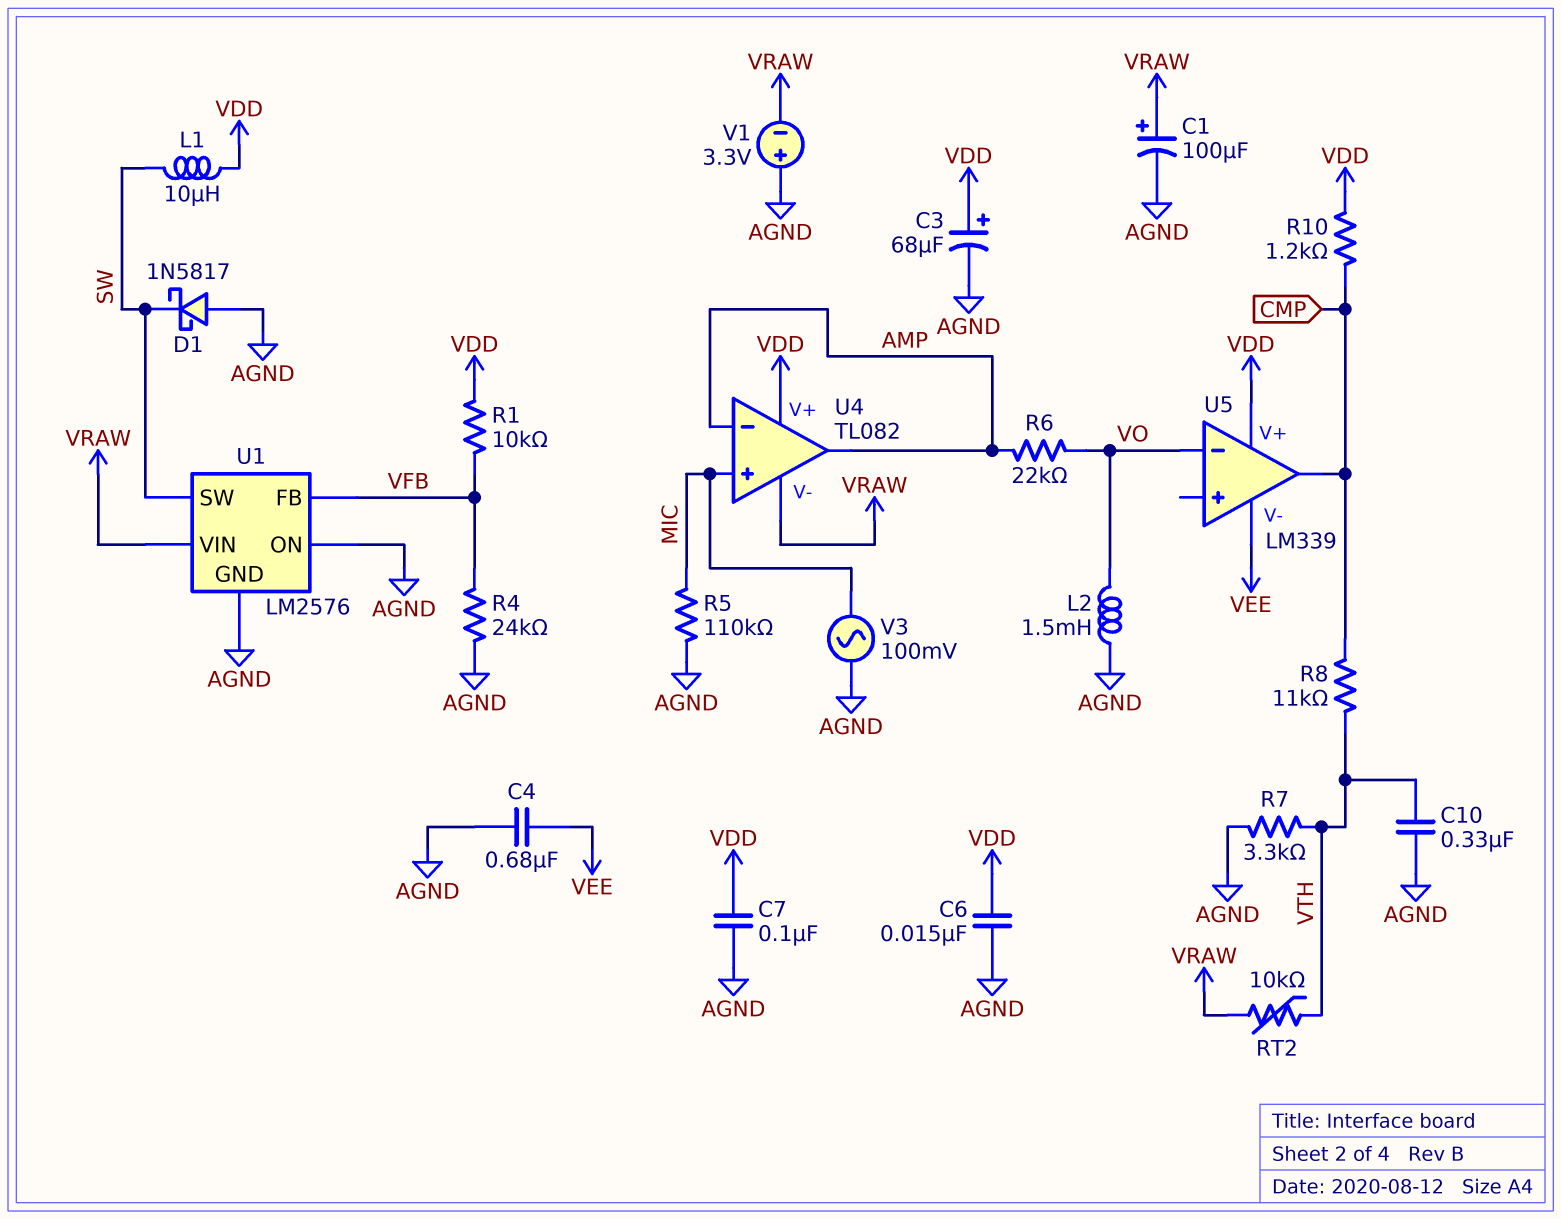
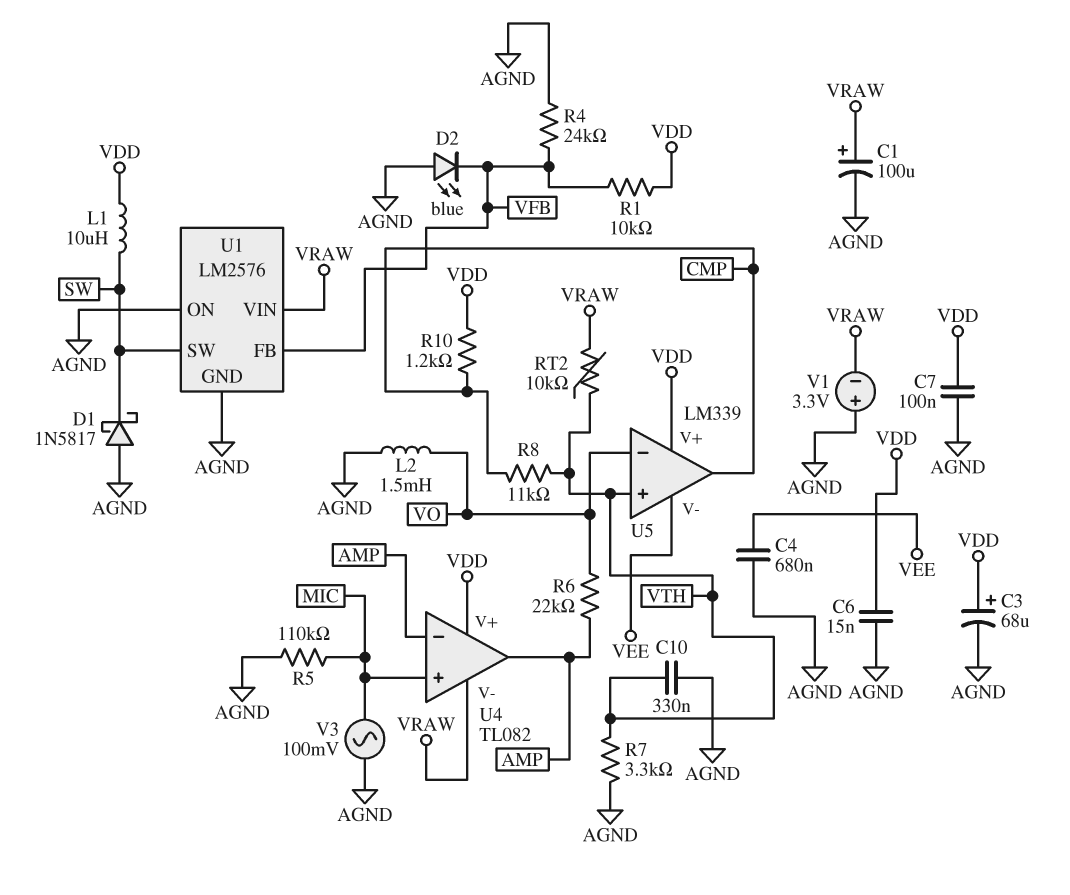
D2: none -> LED blue (A AGND, K VFB)
U5 pin in+: none -> VTH

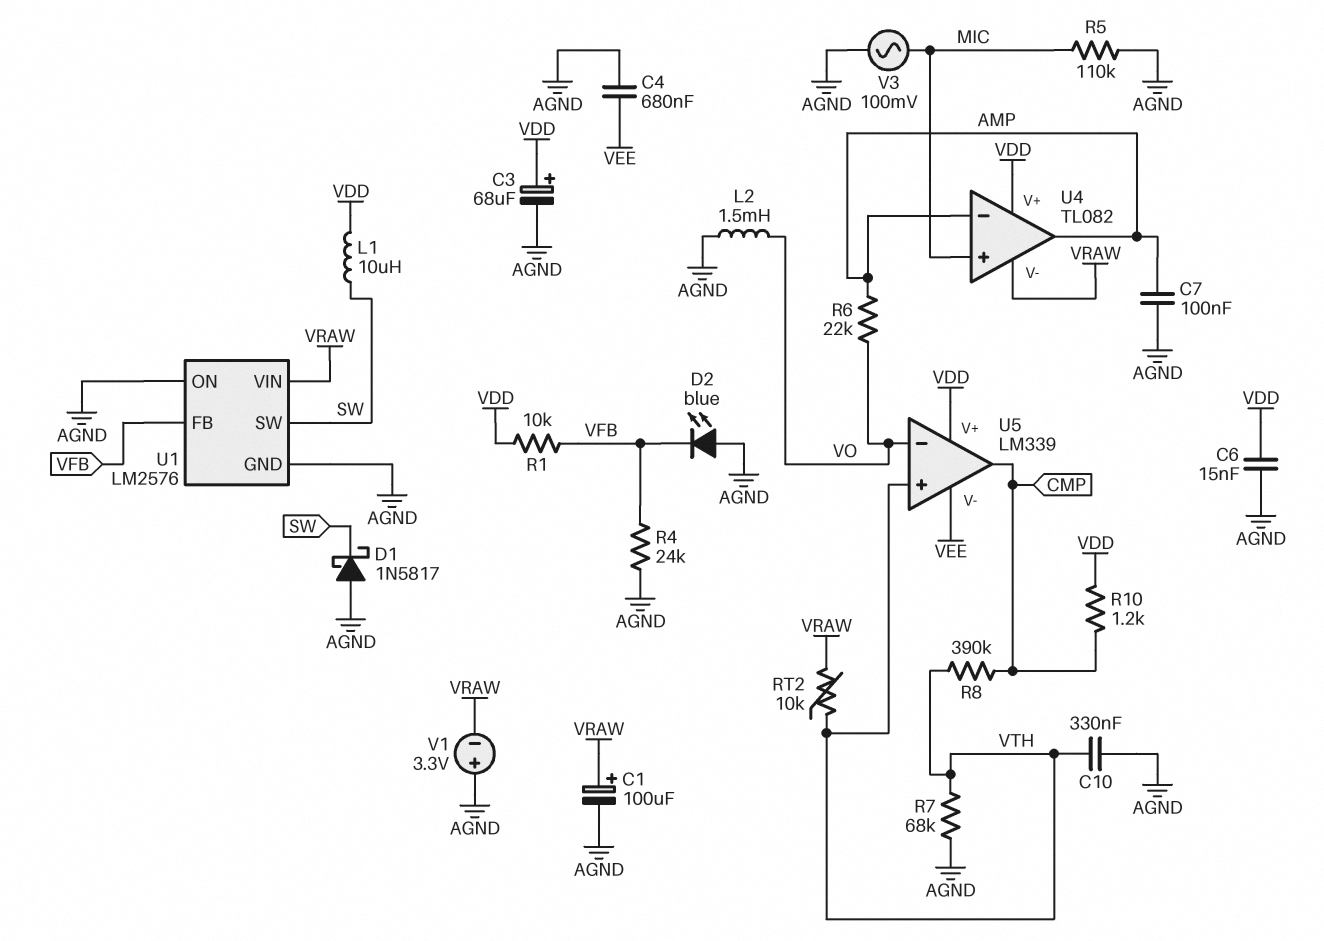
C7: 100nF (AGND, VDD) -> 100nF (AGND, AMP)
R7: 3.3k (AGND, VTH) -> 68k (AGND, VTH)
R8: 11k (CMP, VTH) -> 390k (CMP, VTH)

